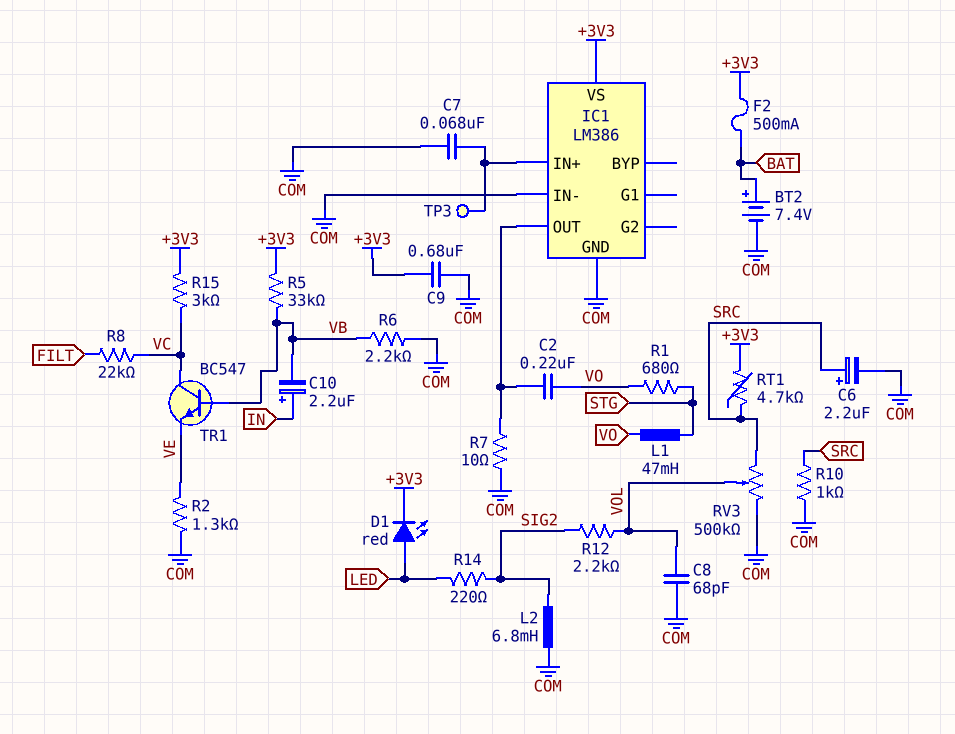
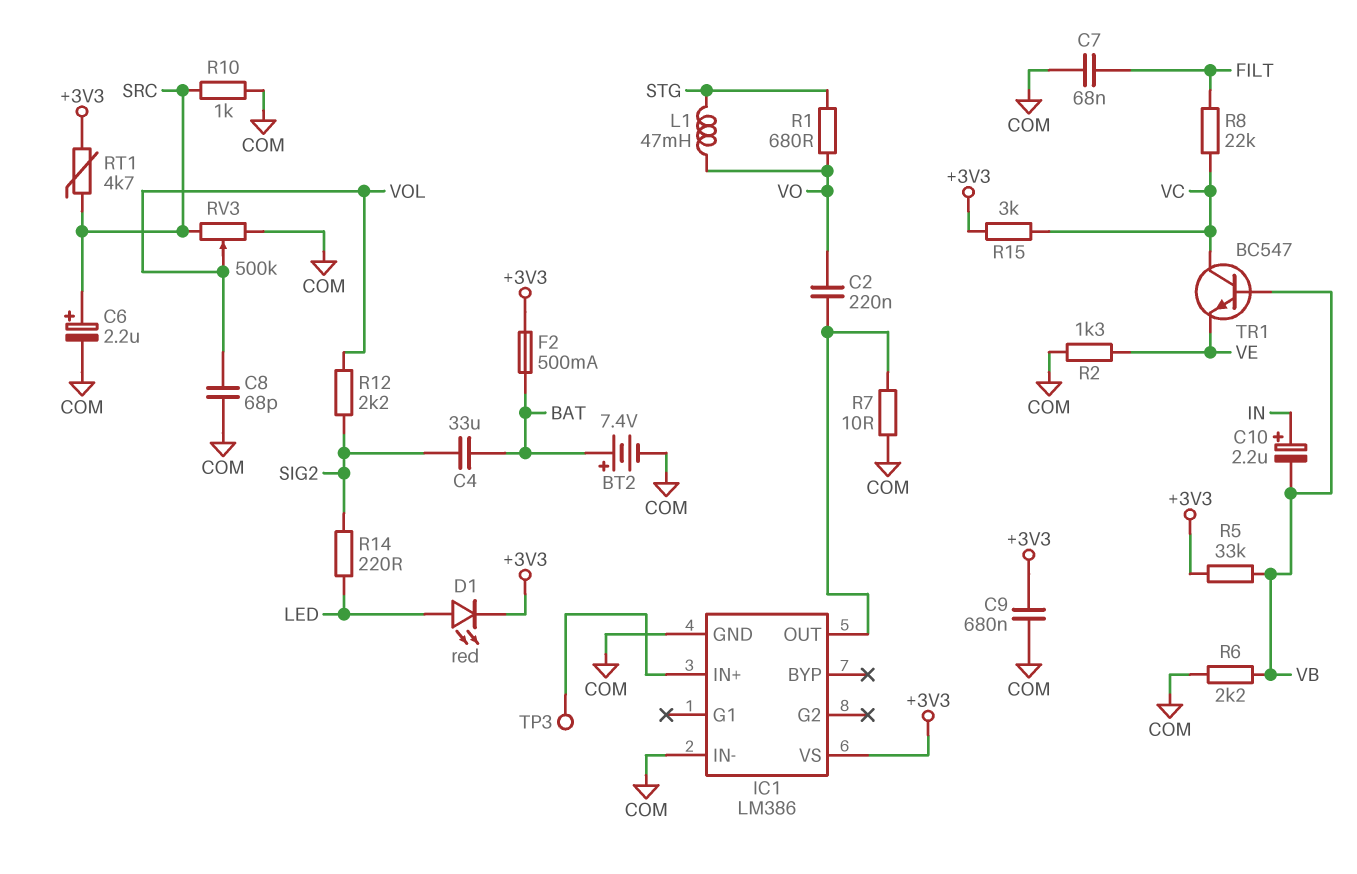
C4: none -> 33uF (BAT, SIG2)
C7: 68nF (COM, IC1/IN+) -> 68nF (COM, FILT)
L2: 6.8mH (COM, SIG2) -> none

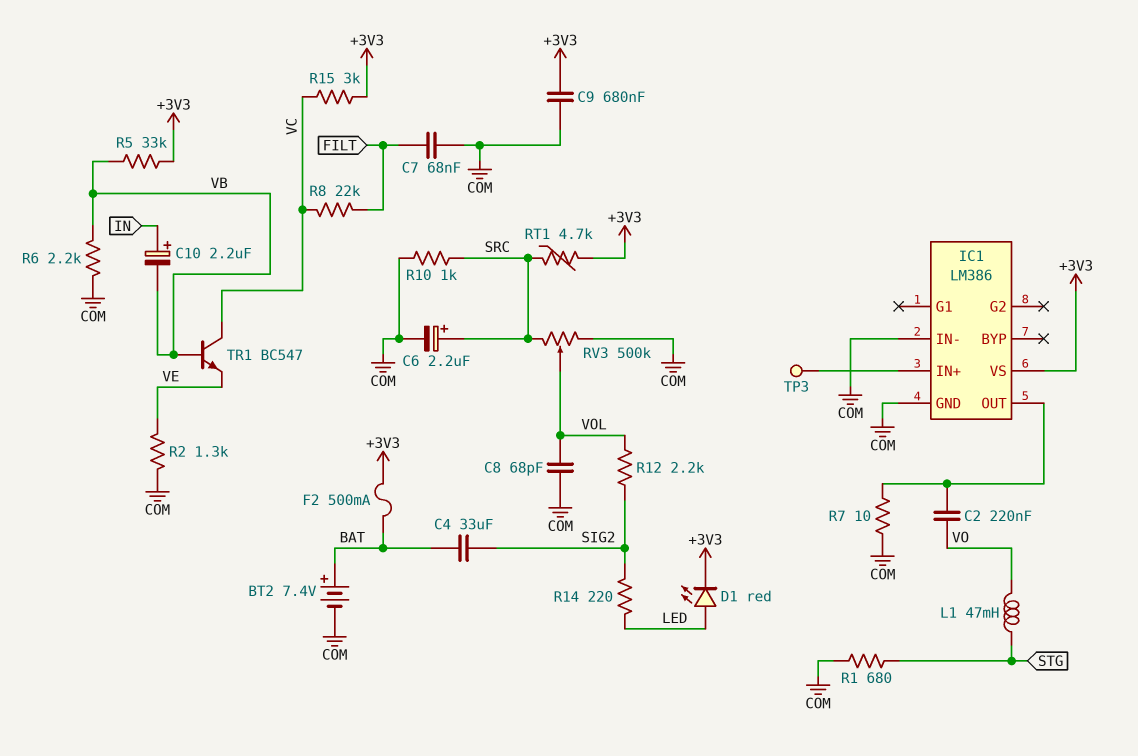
R1: 680 (STG, VO) -> 680 (COM, STG)

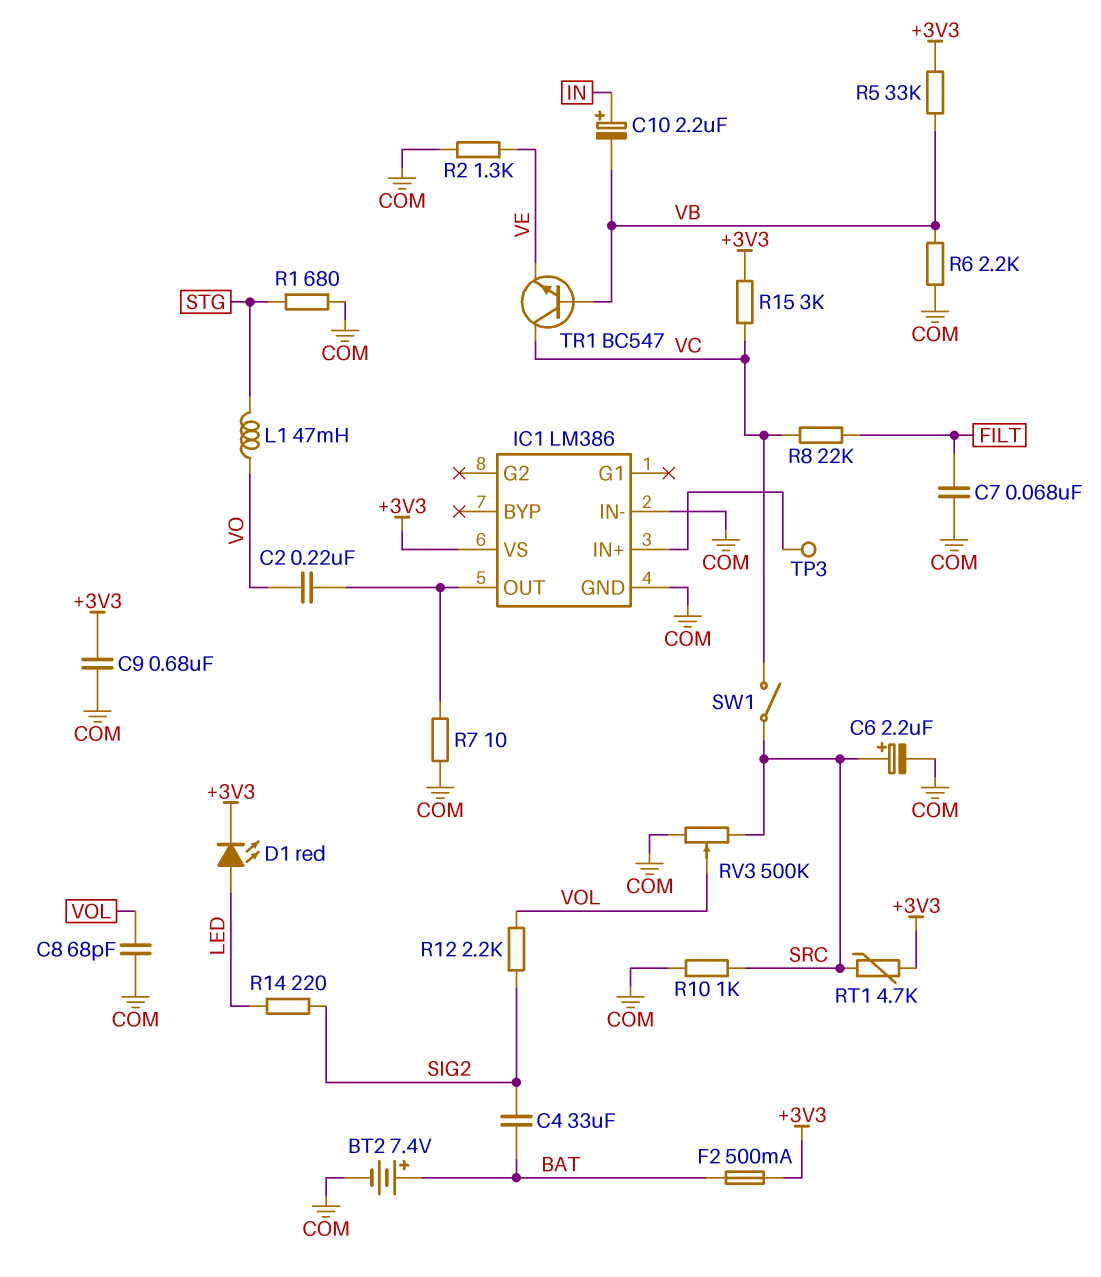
SW1: none -> switch (SRC, VC)

